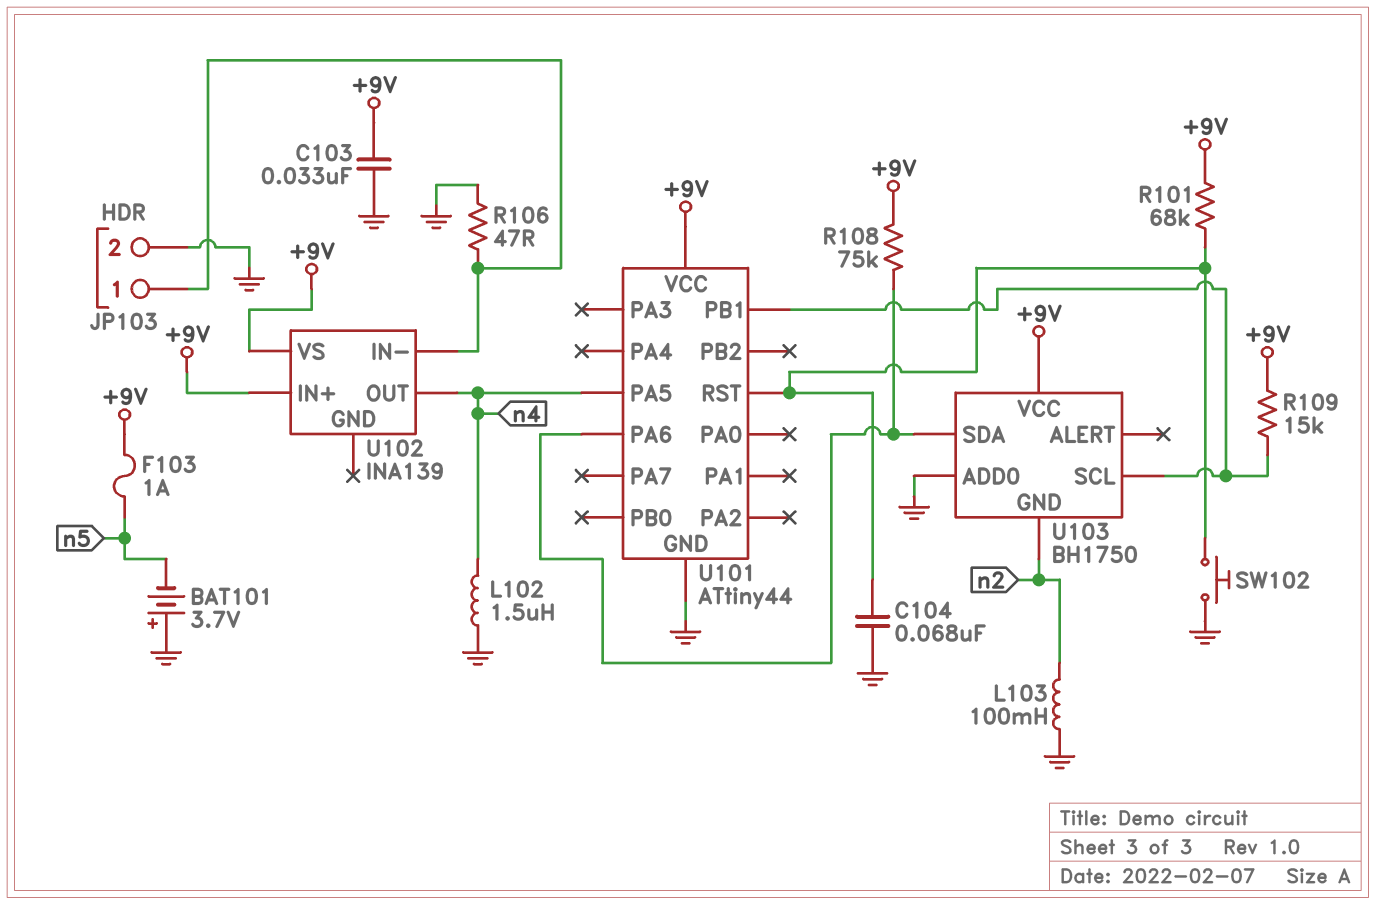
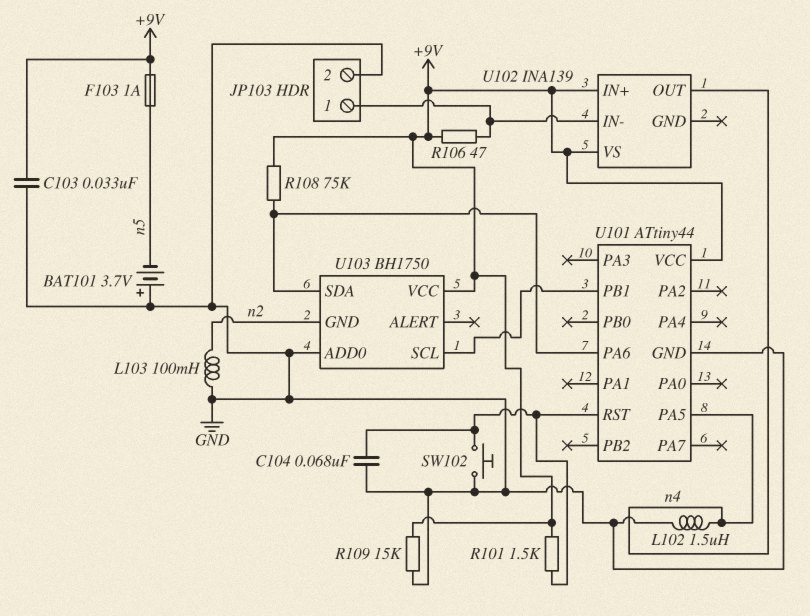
R101: 68k (+9V, U101/RST) -> 1.5k (+9V, U101/RST)
R106: 47 (GND, JP103/1) -> 47 (+9V, JP103/1)
R109: 15k (+9V, U101/PB1) -> 15k (+9V, GND)

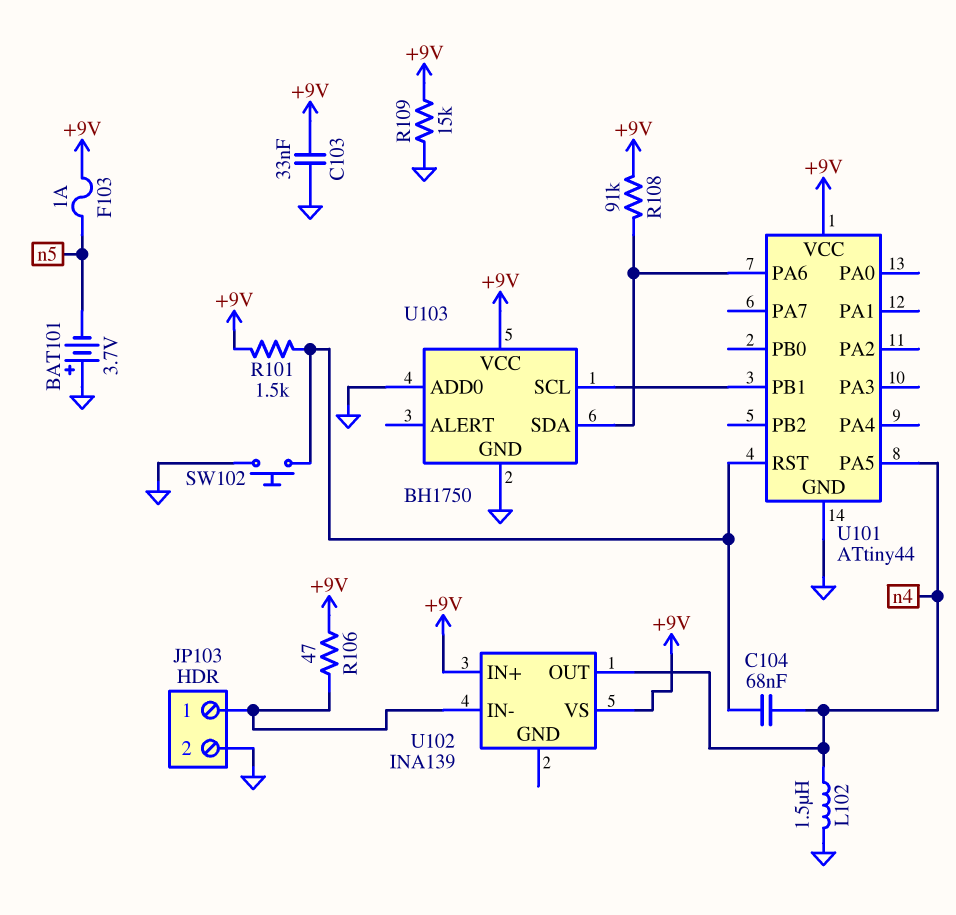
C104: 68nF (GND, U101/RST) -> 68nF (U101/RST, n4)
L103: 100mH (GND, n2) -> none
R108: 75k (+9V, U101/PA6) -> 91k (+9V, U101/PA6)
U103 pin GND: n2 -> GND

